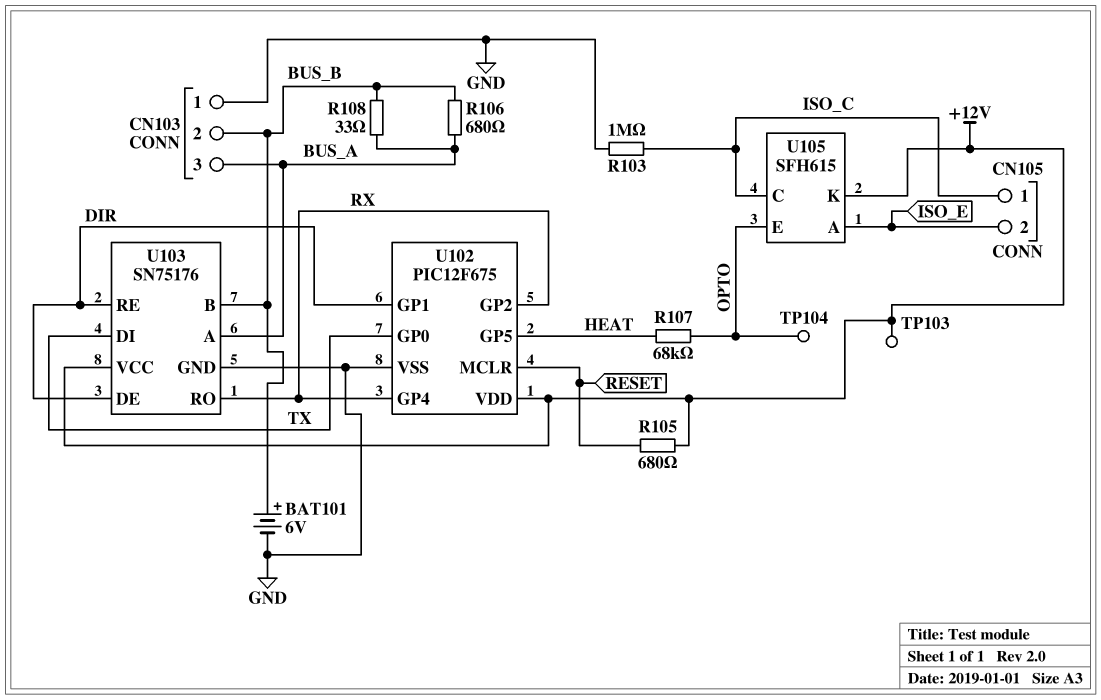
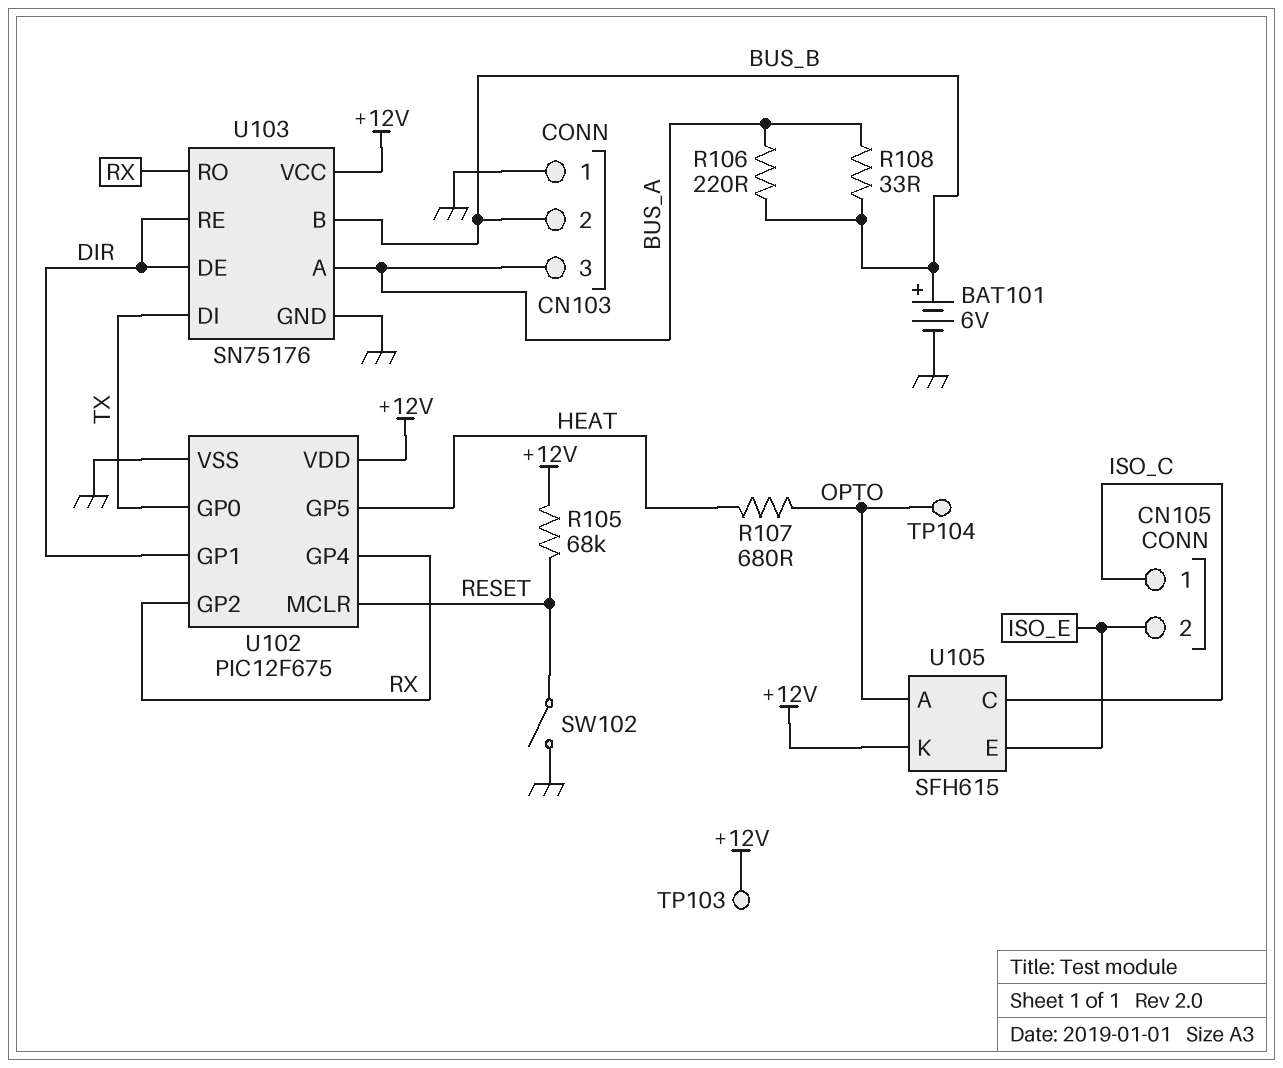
R103: 1M (GND, ISO_C) -> none
R105: 680 (+12V, RESET) -> 68k (+12V, RESET)
R106: 680 (BUS_A, BUS_B) -> 220 (BUS_A, BUS_B)
R107: 68k (HEAT, OPTO) -> 680 (HEAT, OPTO)
SW102: none -> switch (GND, RESET)
U105 pin A: ISO_E -> OPTO
U105 pin E: OPTO -> ISO_E

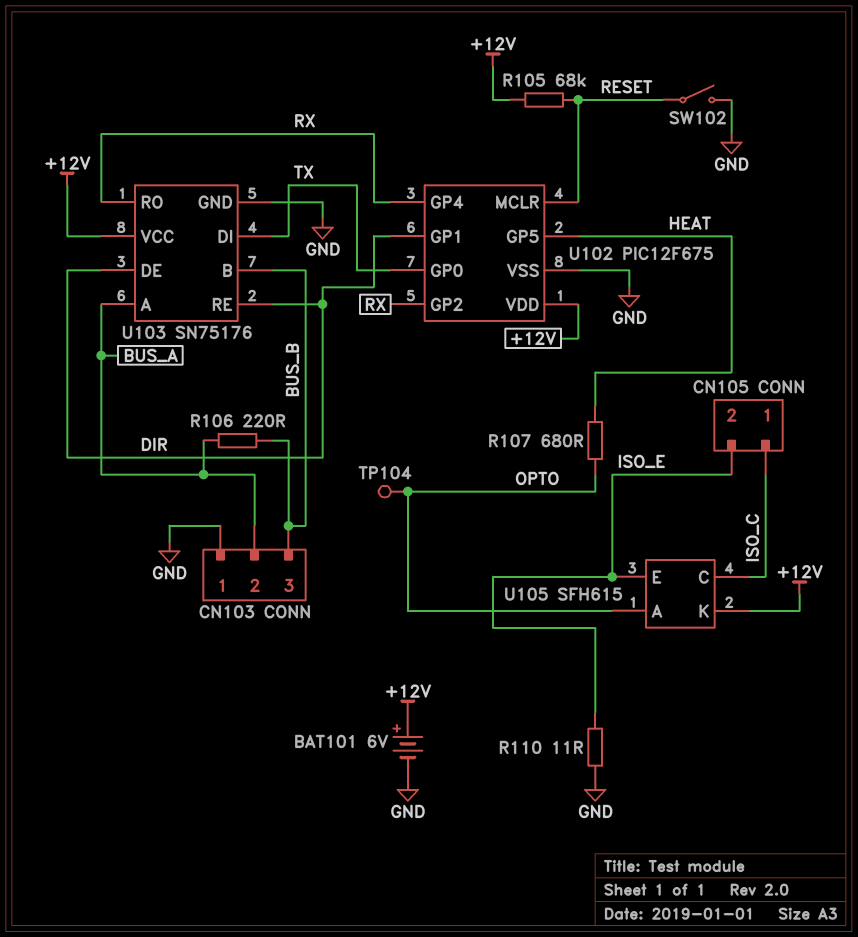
BAT101: 6V (plus BUS_B, minus GND) -> 6V (plus +12V, minus GND)
CN103 pin 2: BUS_B -> BUS_A
CN103 pin 3: BUS_A -> BUS_B
R108: 33 (BUS_A, BUS_B) -> none
R110: none -> 11 (GND, ISO_E)
TP103: test point (+12V) -> none

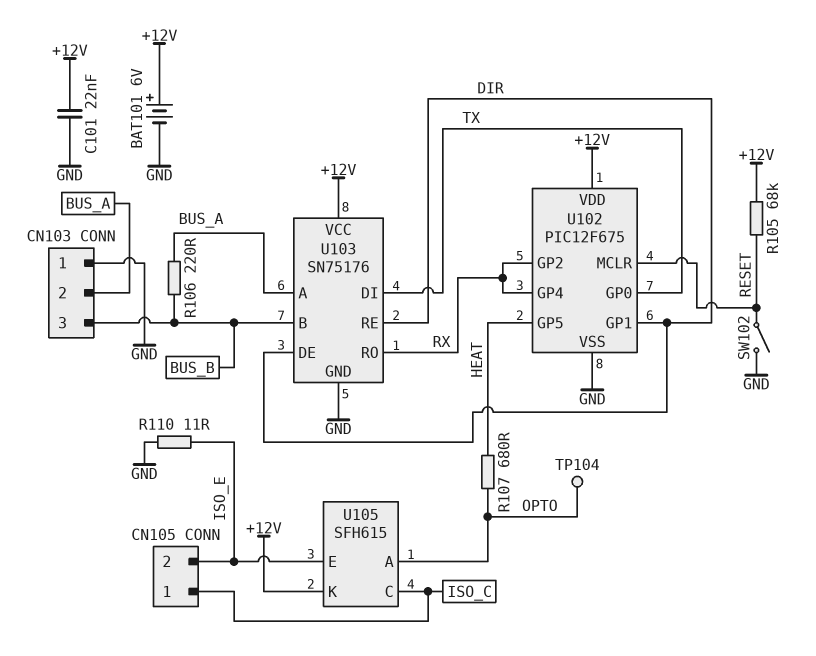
C101: none -> 22nF (+12V, GND)

